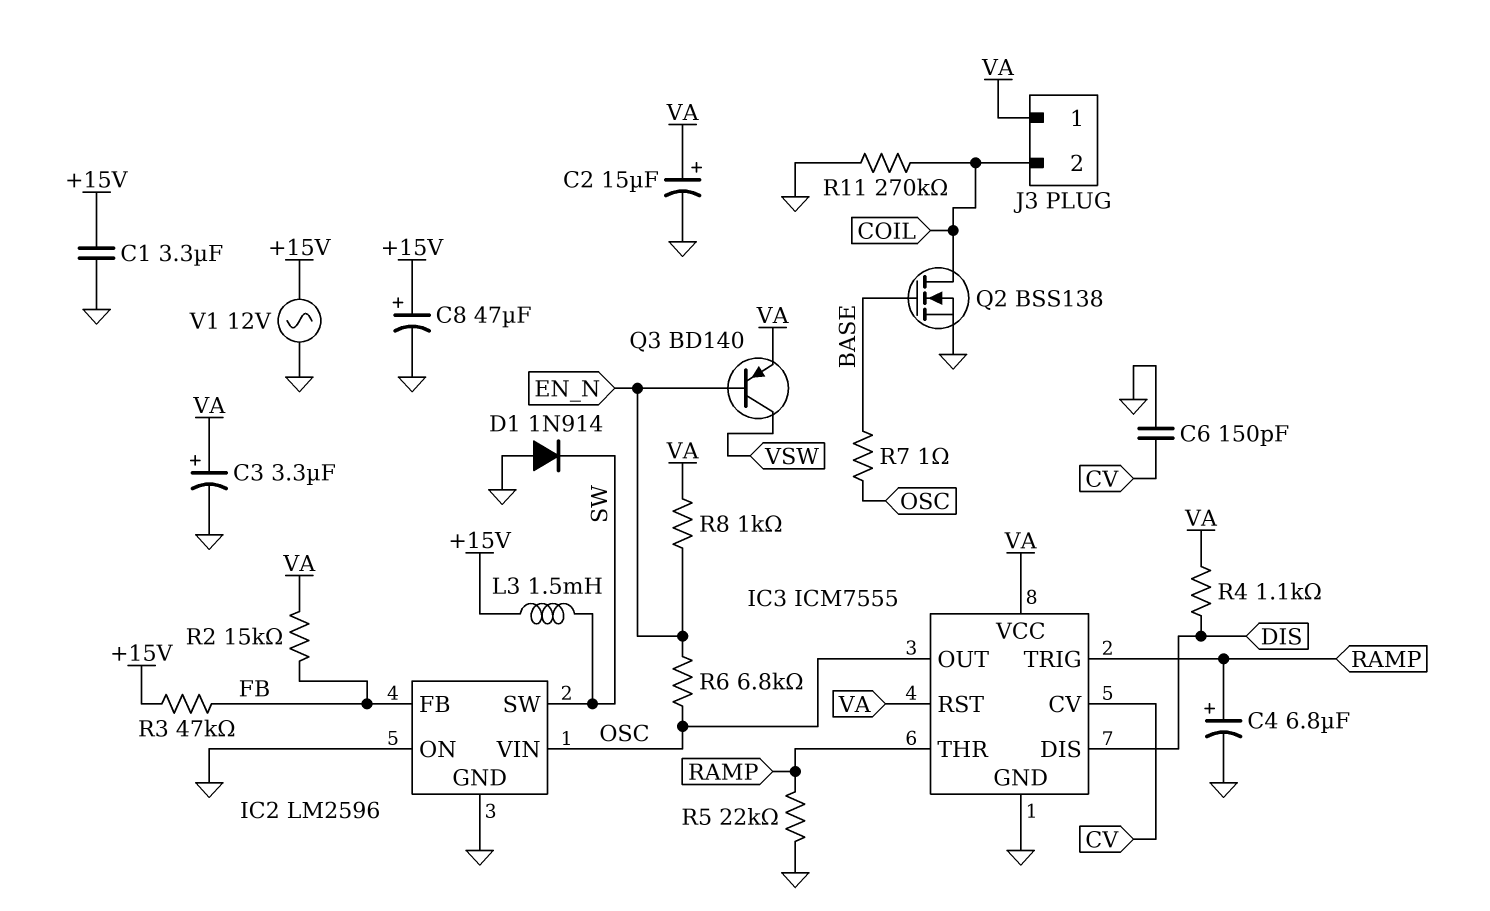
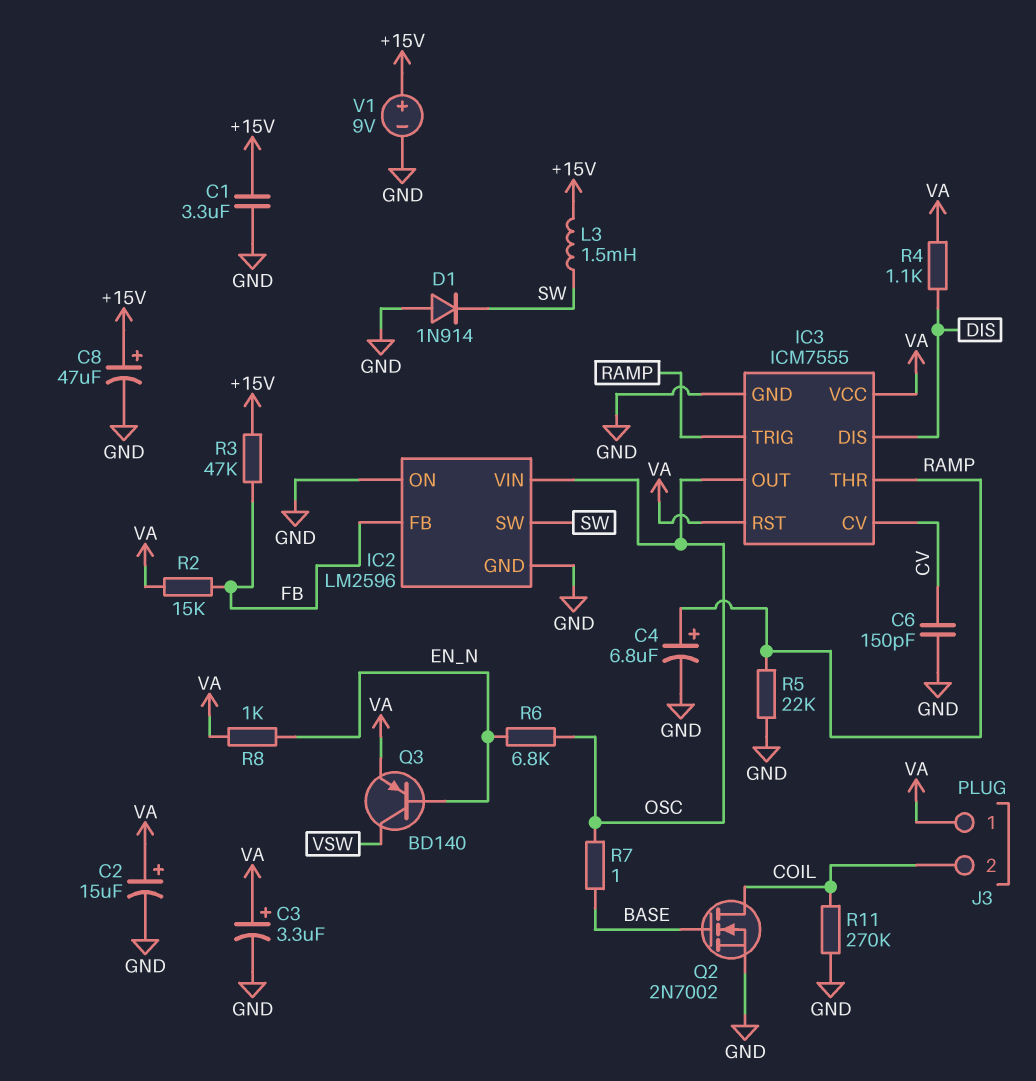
Q2: NMOS BSS138 (G BASE, D COIL, S GND) -> NMOS 2N7002 (G BASE, D COIL, S GND)
V1: AC 12V (+15V, GND) -> 9V (plus +15V, minus GND)

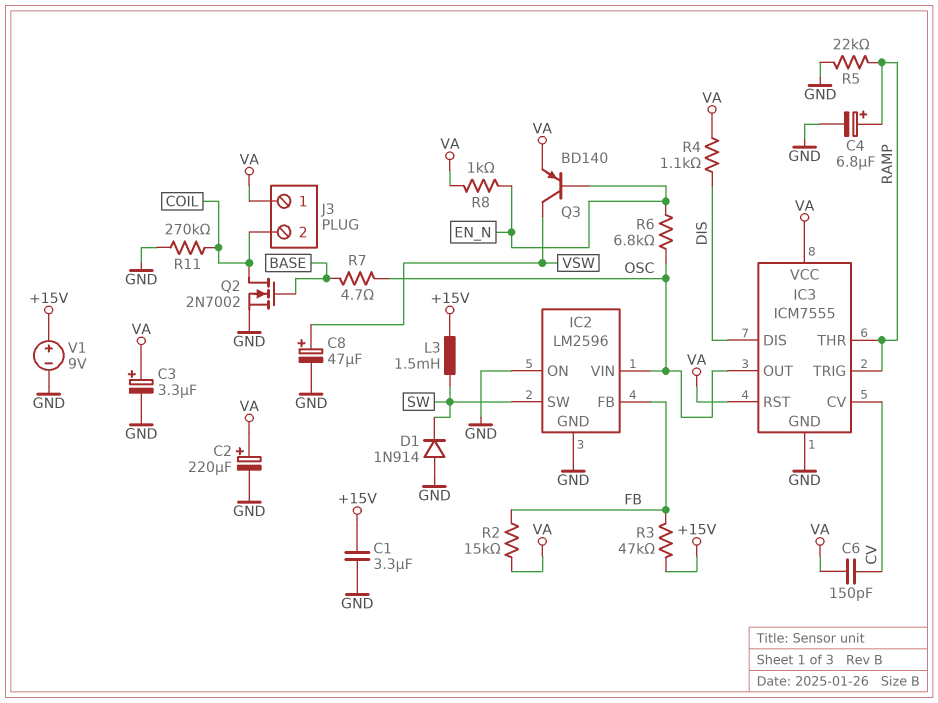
C2: 15uF (plus VA, minus GND) -> 220uF (plus VA, minus GND)
C6: 150pF (CV, GND) -> 150pF (CV, VA)
C8: 47uF (plus +15V, minus GND) -> 47uF (plus VSW, minus GND)
R7: 1 (BASE, OSC) -> 4.7 (BASE, OSC)

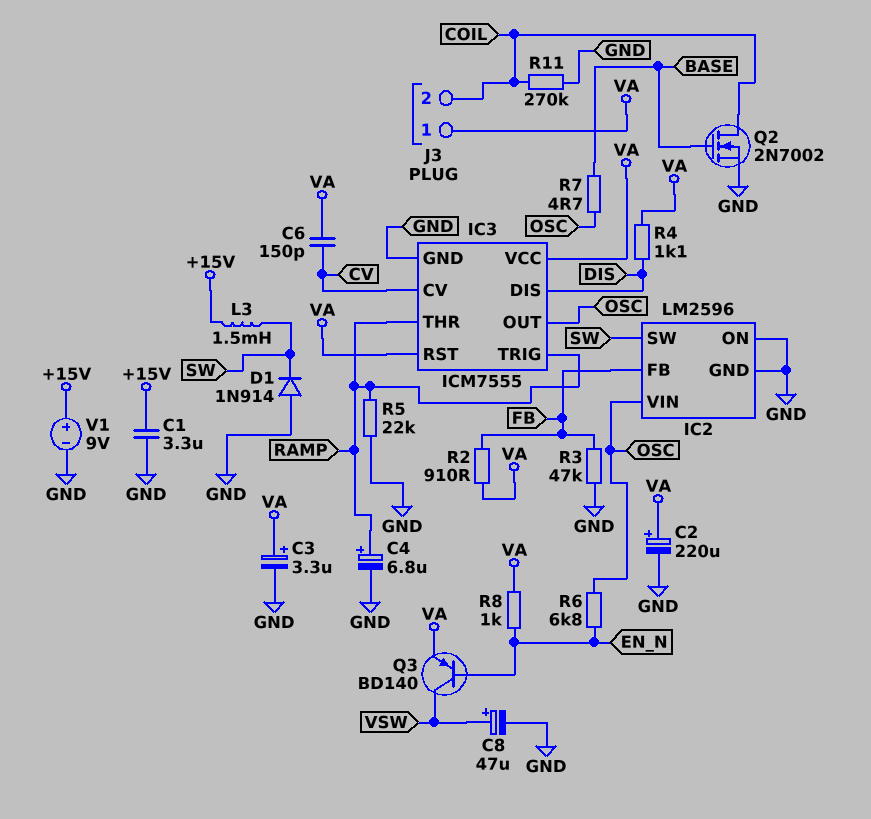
R2: 15k (FB, VA) -> 910 (FB, VA)
R3: 47k (+15V, FB) -> 47k (FB, GND)

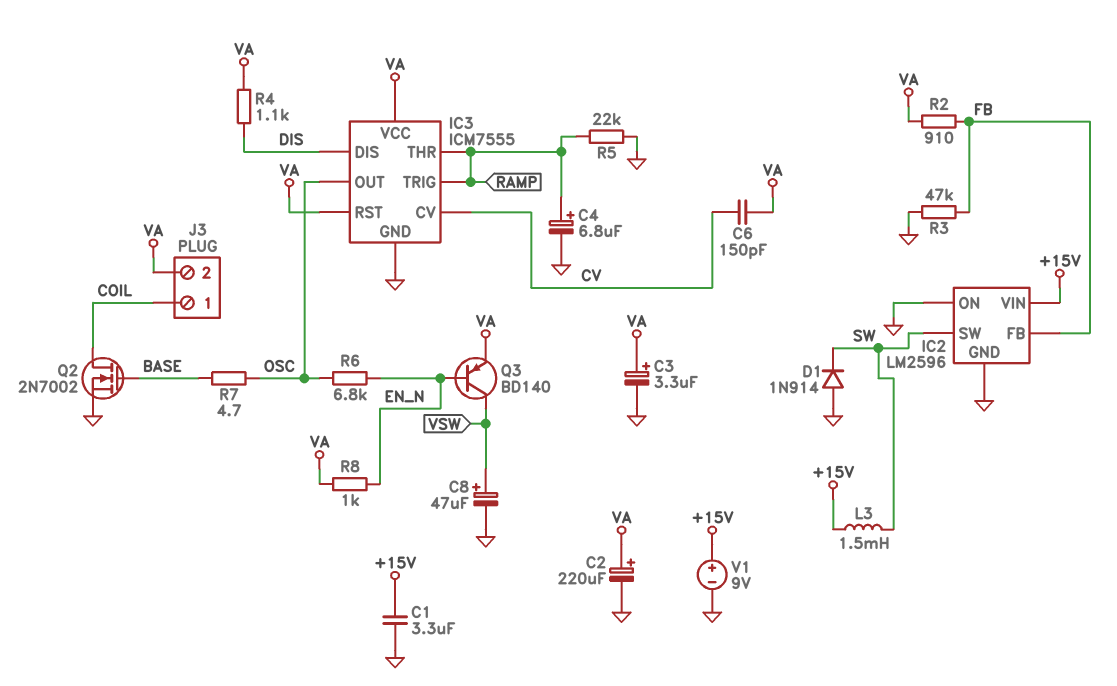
IC2 pin VIN: OSC -> +15V
J3 pin 1: VA -> COIL
J3 pin 2: COIL -> VA
R11: 270k (COIL, GND) -> none

